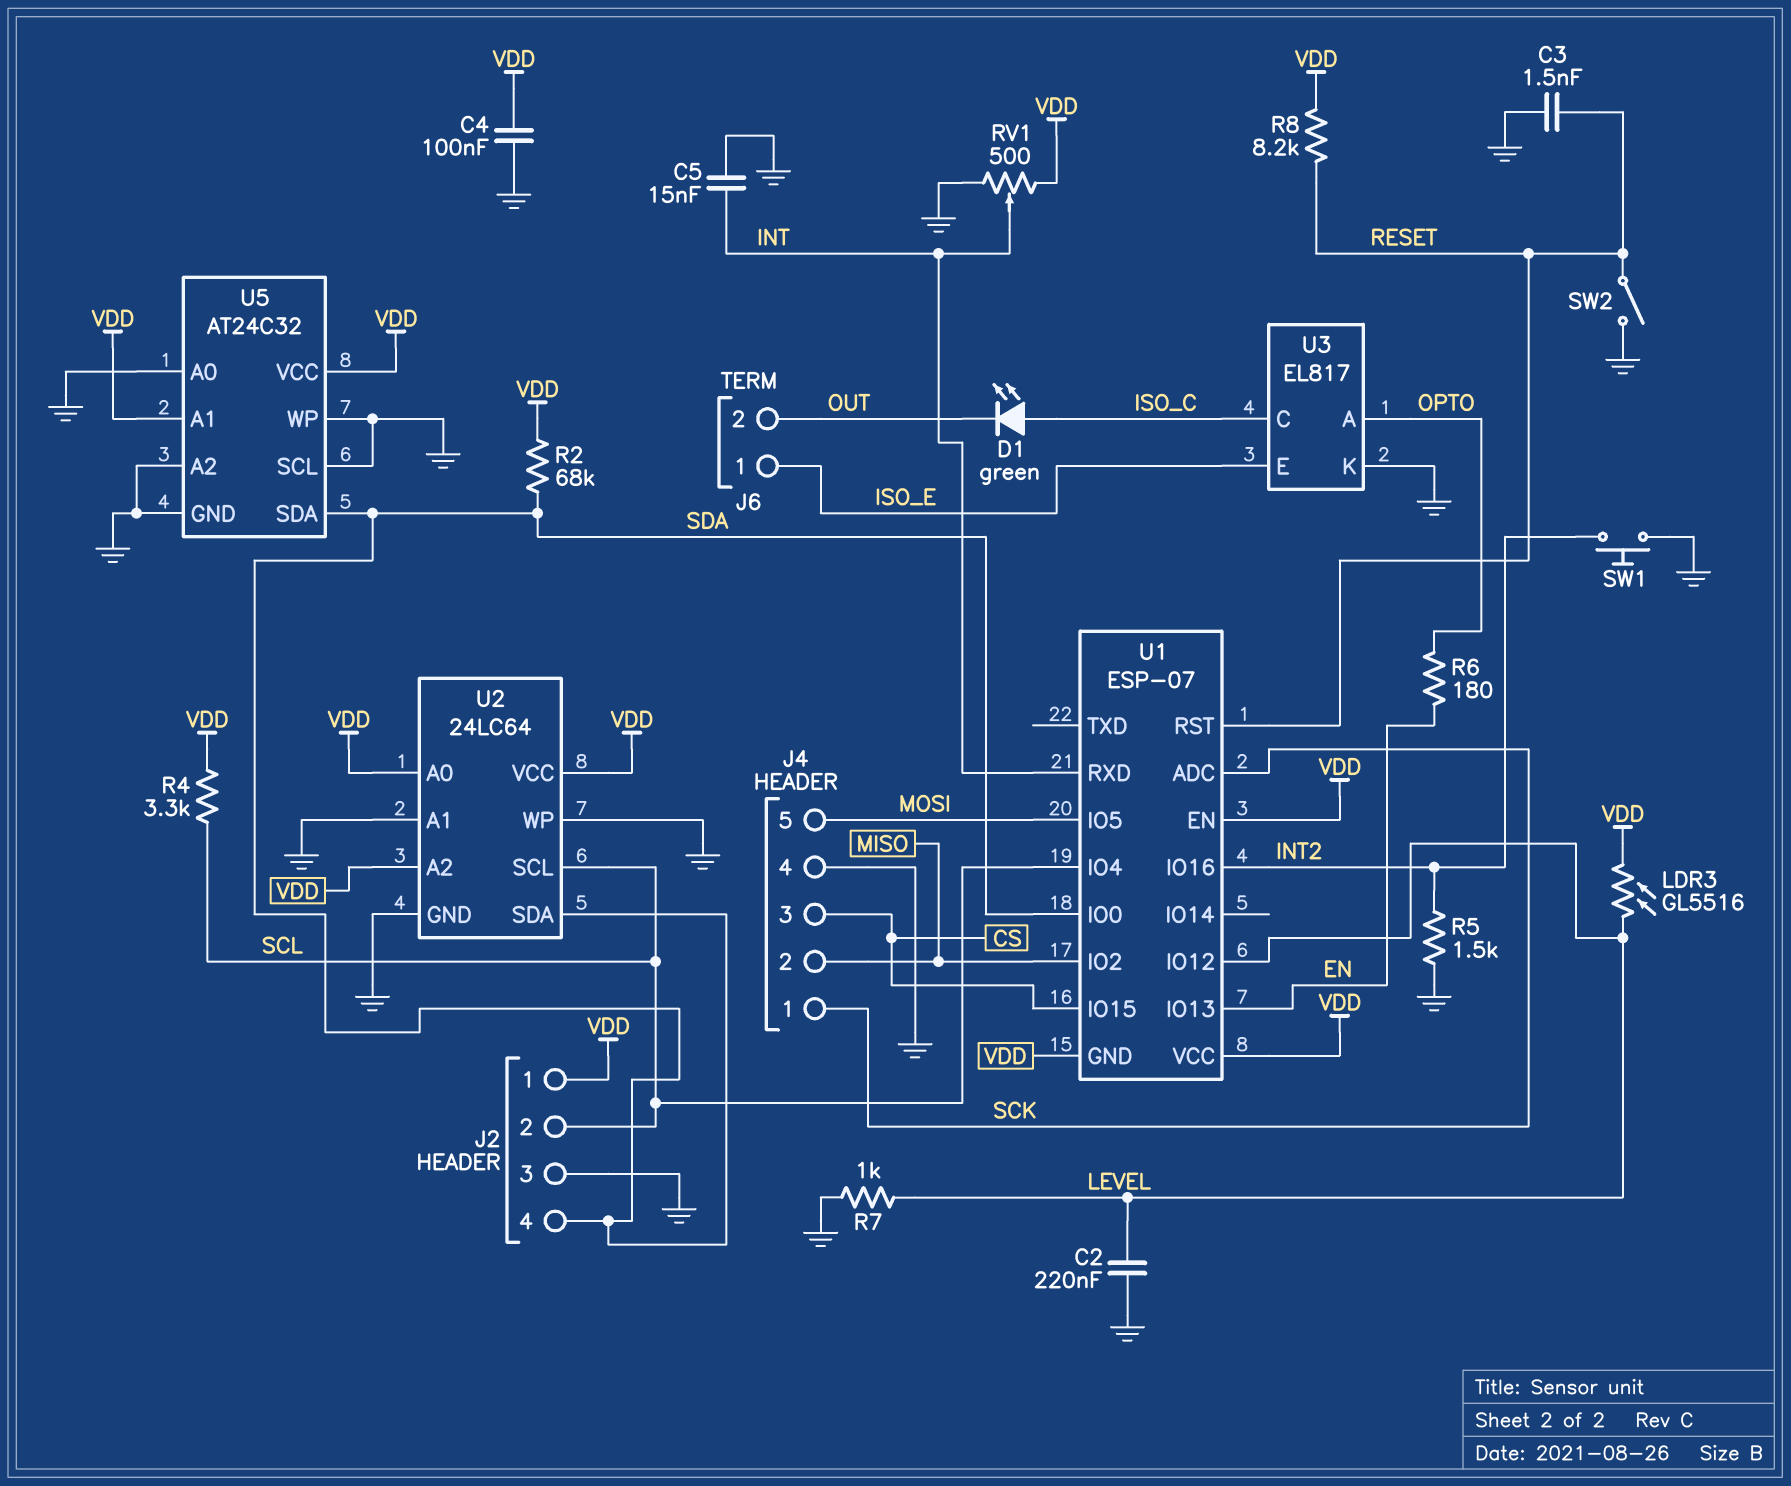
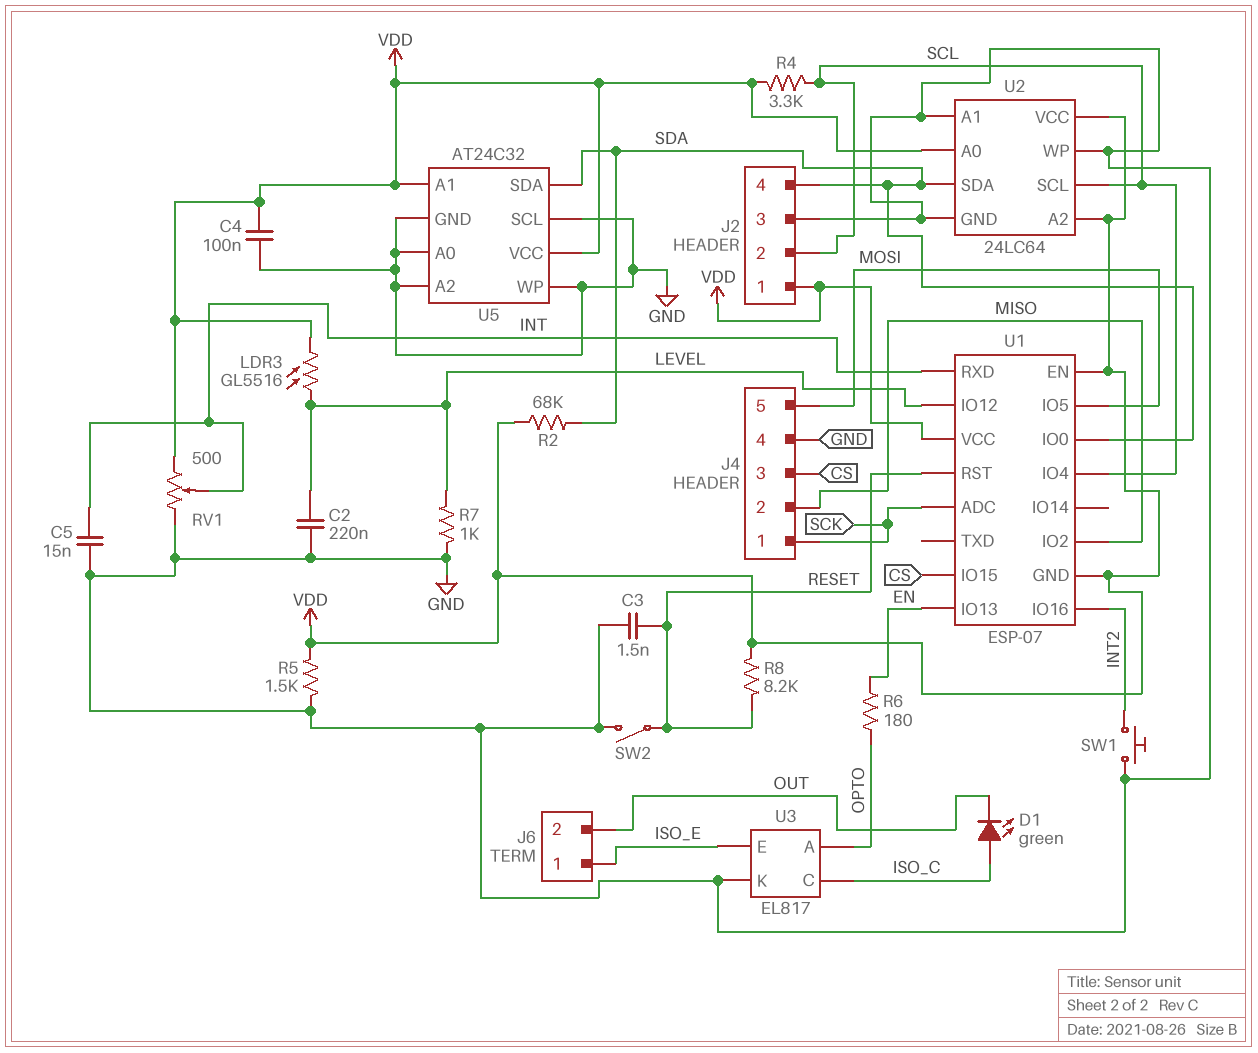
R5: 1.5k (GND, INT2) -> 1.5k (GND, VDD)

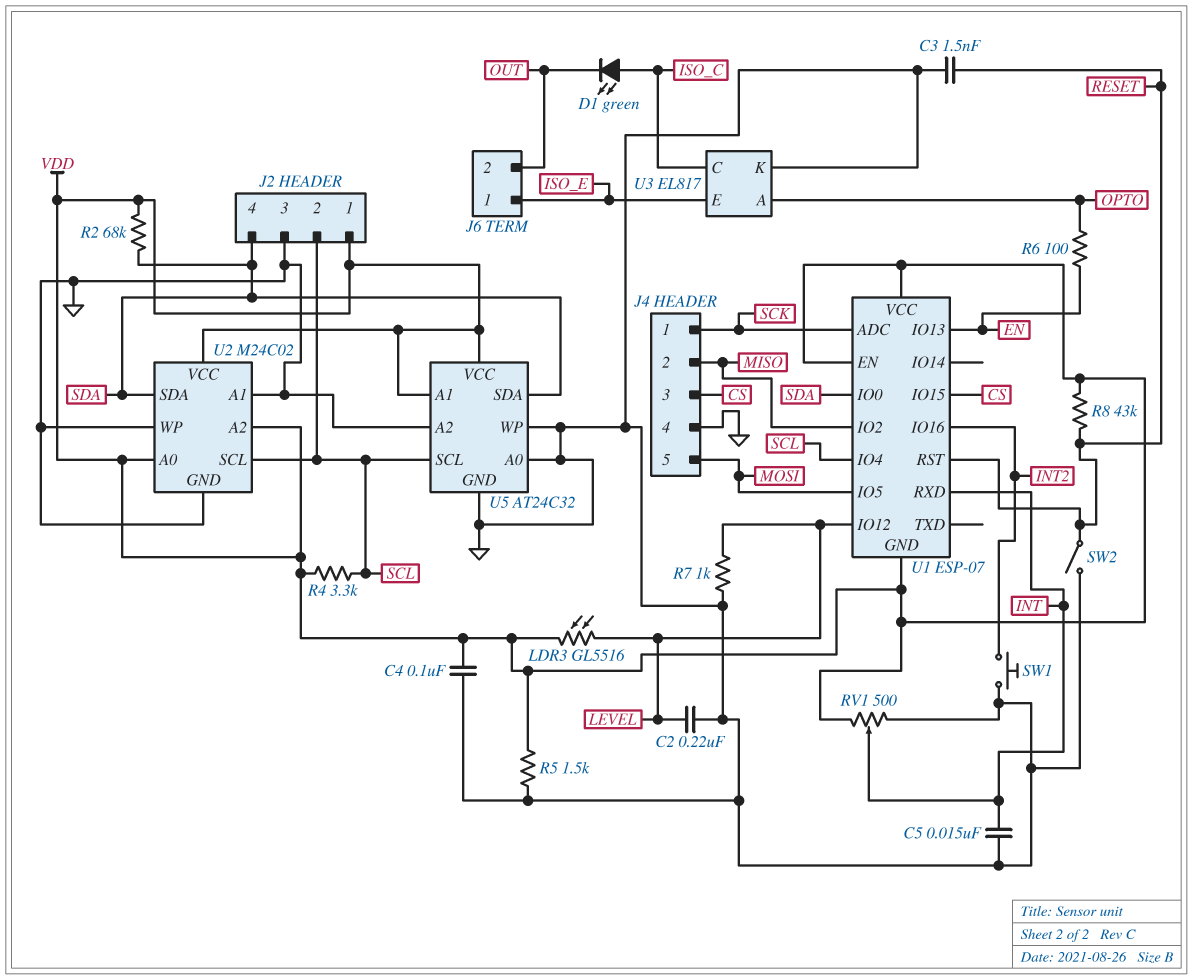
R6: 180 (EN, OPTO) -> 100 (EN, OPTO)
R8: 8.2k (RESET, VDD) -> 43k (RESET, VDD)
U2: 24LC64 -> M24C02
U5 pin SCL: GND -> SCL

